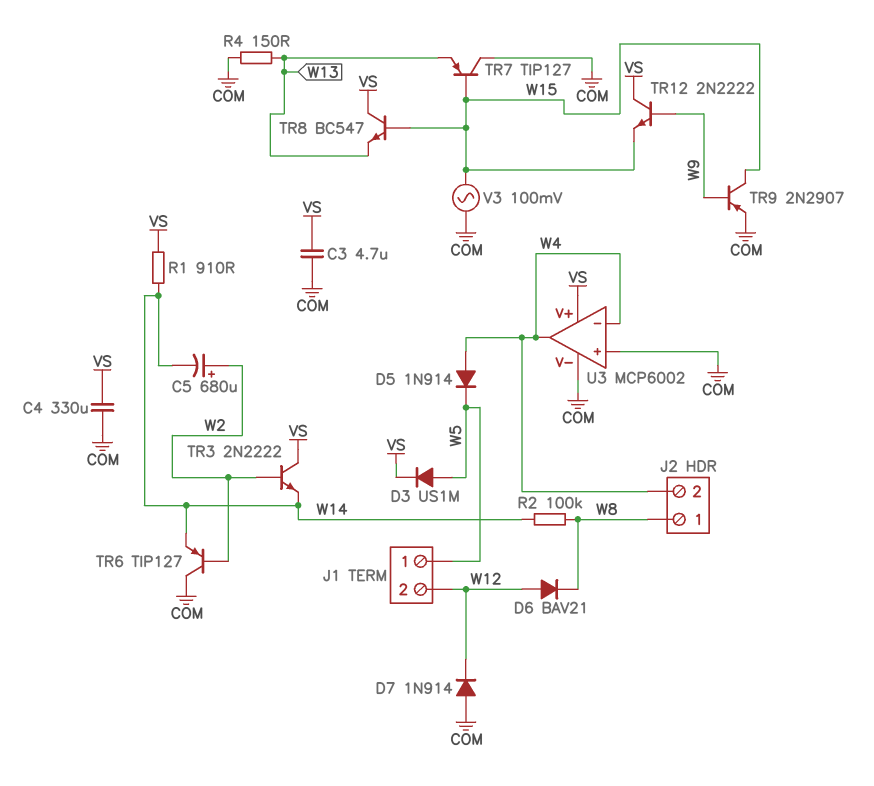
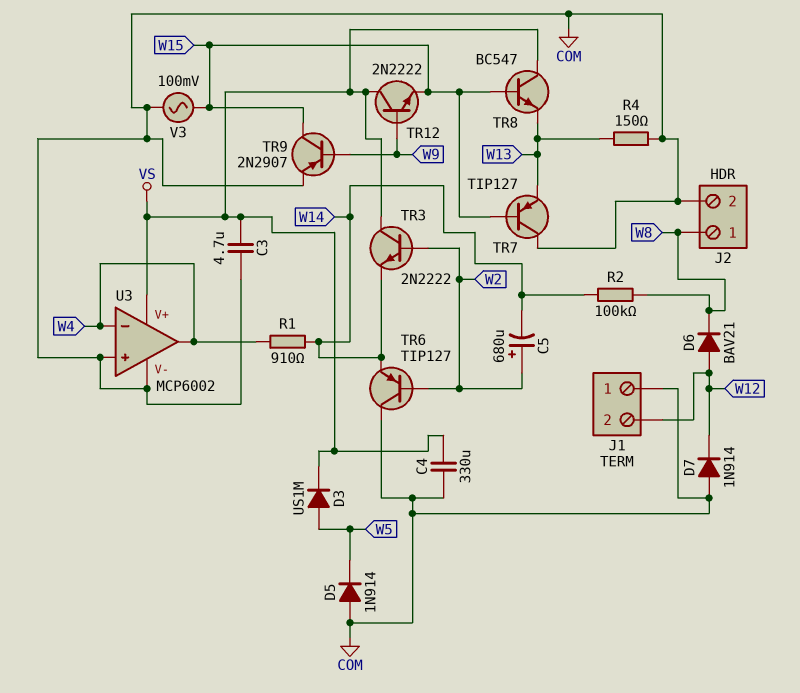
D5: diode 1N914 (A W4, K W5) -> diode 1N914 (A COM, K W5)
J1 pin 1: W5 -> COM
J2 pin 2: W4 -> COM
R1: 910 (VS, W14) -> 910 (W4, W14)

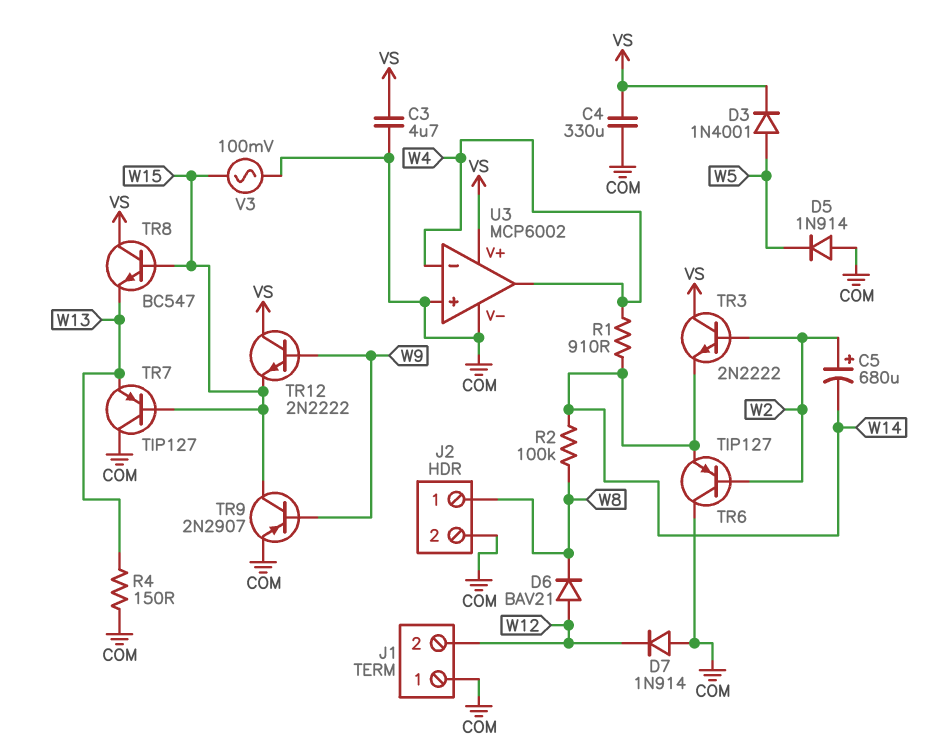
D3: diode US1M (A W5, K VS) -> diode 1N4001 (A W5, K VS)

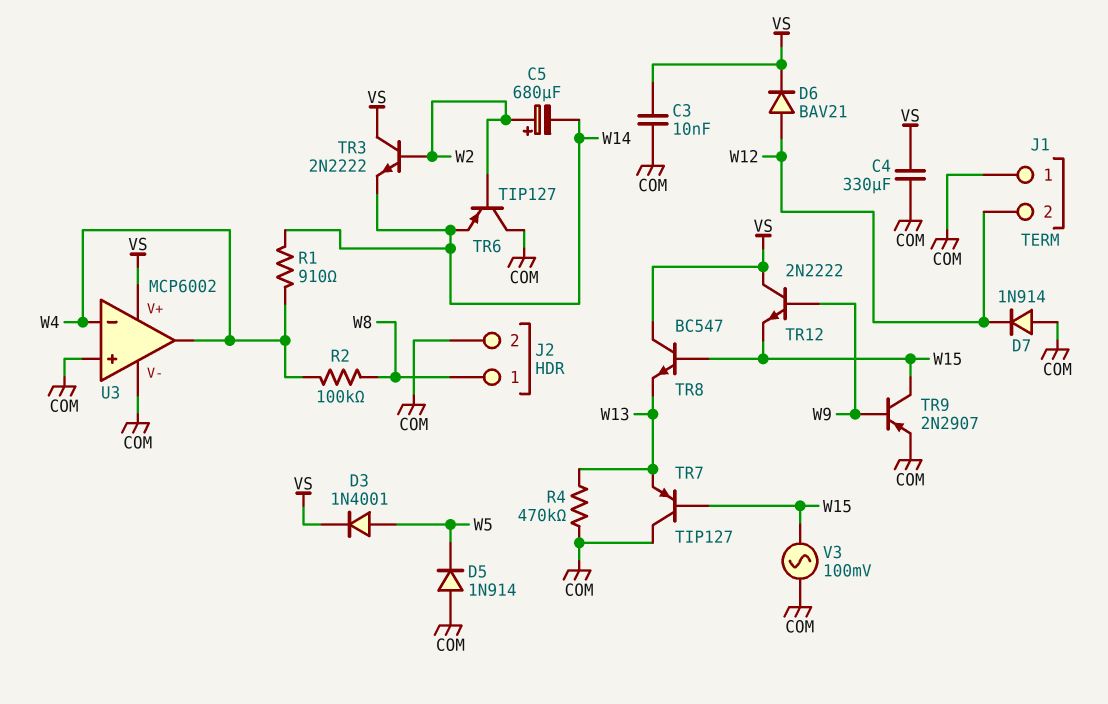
C3: 4.7uF (COM, VS) -> 10nF (COM, VS)
D6: diode BAV21 (A W12, K W8) -> diode BAV21 (A W12, K VS)
R2: 100k (W8, W14) -> 100k (W4, W8)
R4: 150 (COM, W13) -> 470k (COM, W13)

